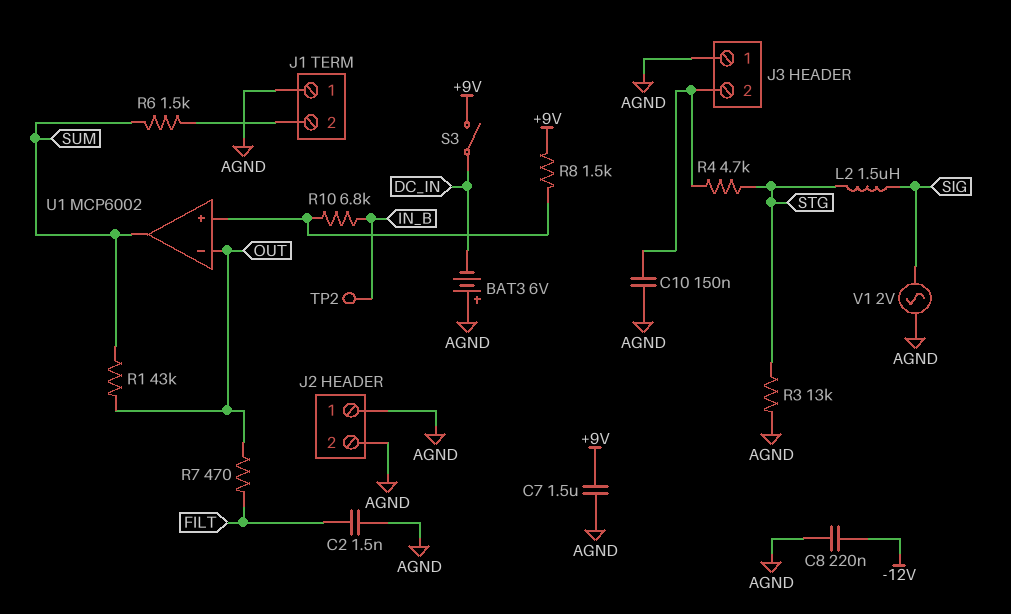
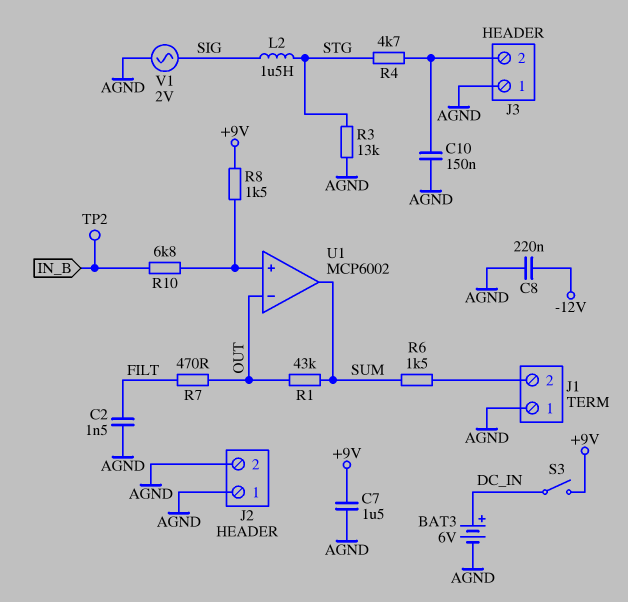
BAT3: 6V (plus AGND, minus DC_IN) -> 6V (plus DC_IN, minus AGND)

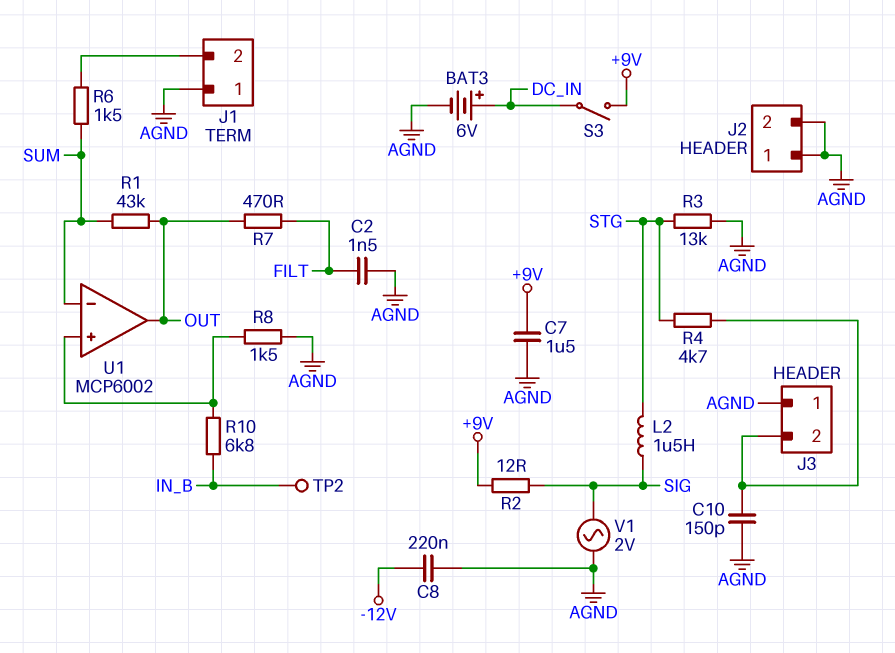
C10: 150nF (AGND, J3/2) -> 150pF (AGND, J3/2)
R2: none -> 12 (+9V, SIG)
R8: 1.5k (+9V, U1/in+) -> 1.5k (AGND, U1/in+)
U1 pin in-: OUT -> SUM
U1 pin out: SUM -> OUT

